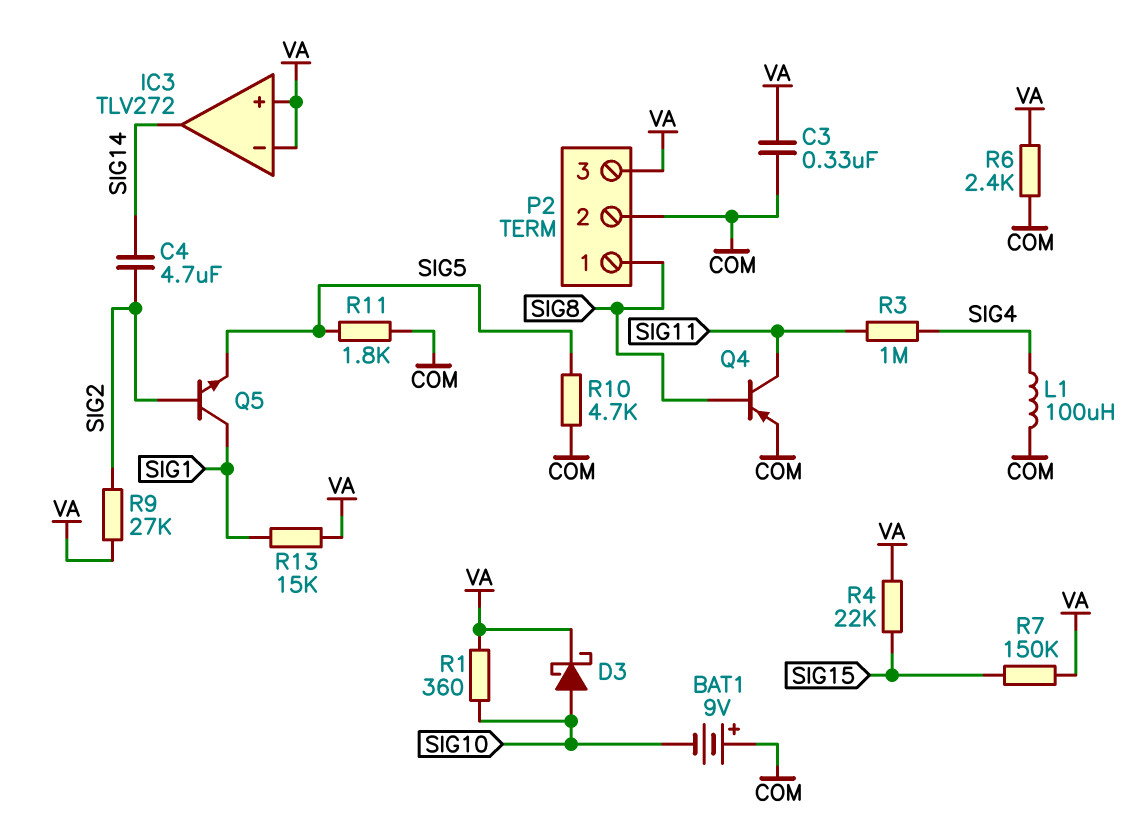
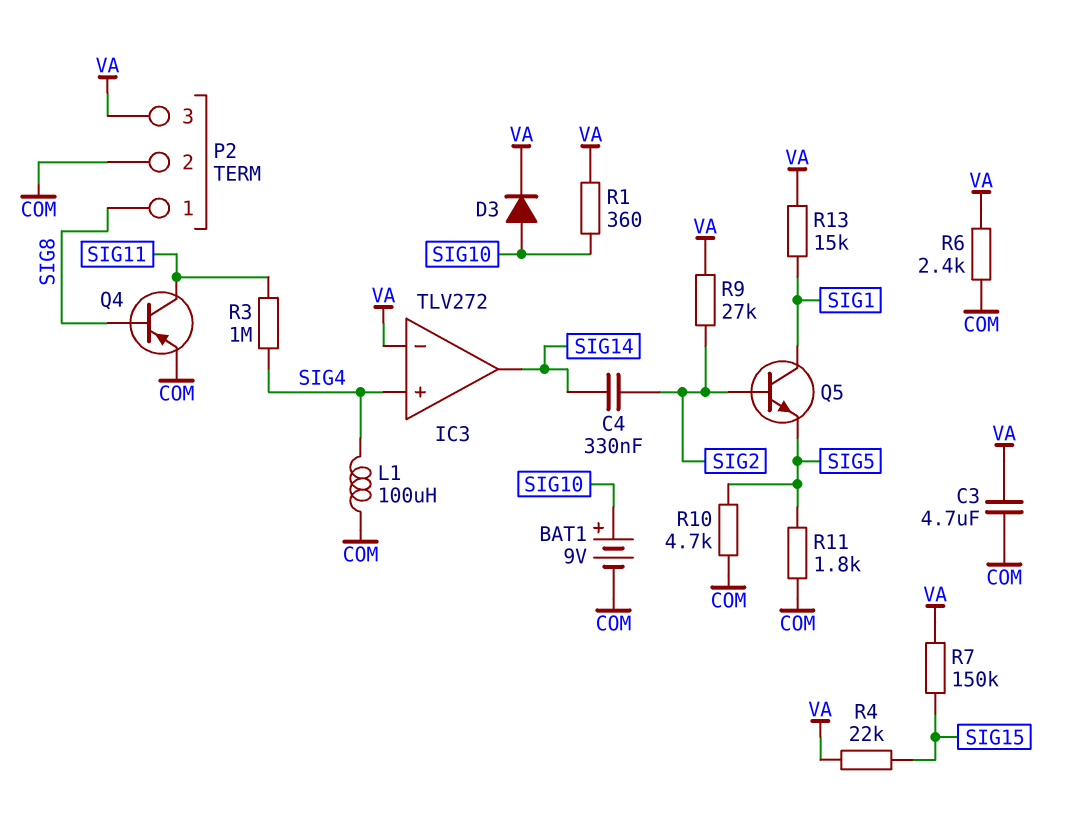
BAT1: 9V (plus COM, minus SIG10) -> 9V (plus SIG10, minus COM)
C3: 330nF (COM, VA) -> 4.7uF (COM, VA)
C4: 4.7uF (SIG2, SIG14) -> 330nF (SIG2, SIG14)
D3: schottky (A SIG10, K VA) -> diode (A SIG10, K VA)
IC3 pin in+: VA -> SIG4

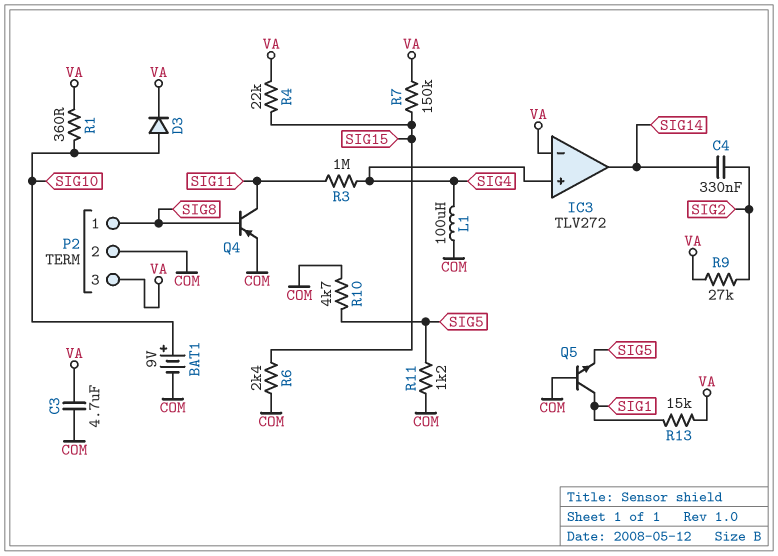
Q5: NPN (B SIG2, C SIG1, E SIG5) -> NPN (B COM, C SIG1, E SIG5)
R6: 2.4k (COM, VA) -> 2.4k (COM, SIG15)
R11: 1.8k (COM, SIG5) -> 1.2k (COM, SIG5)

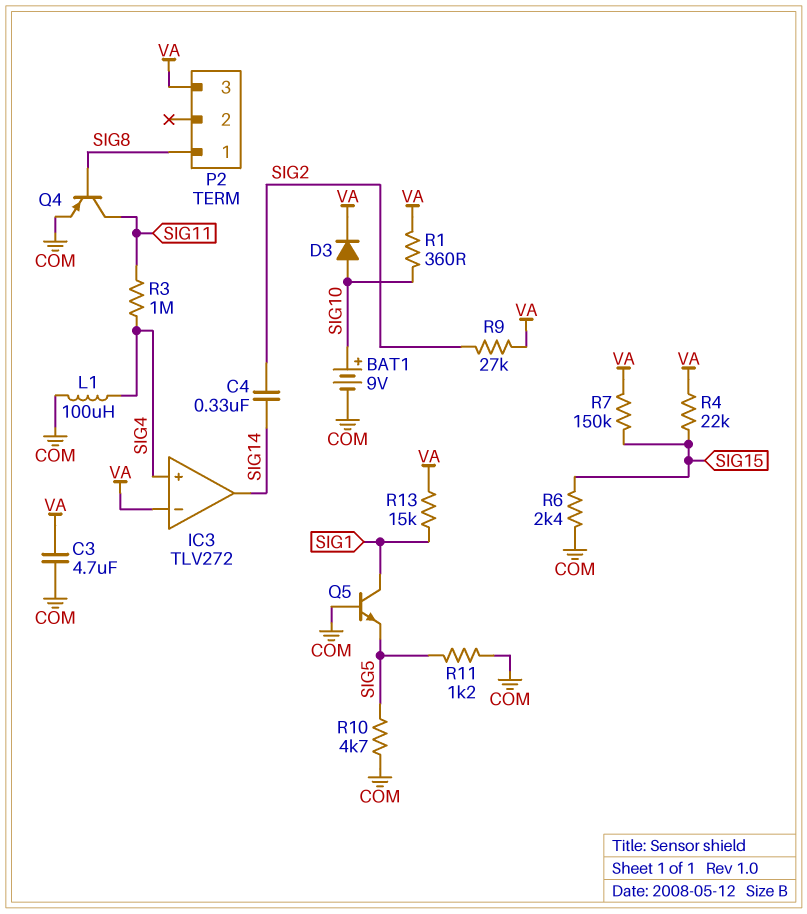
P2 pin 2: COM -> none

